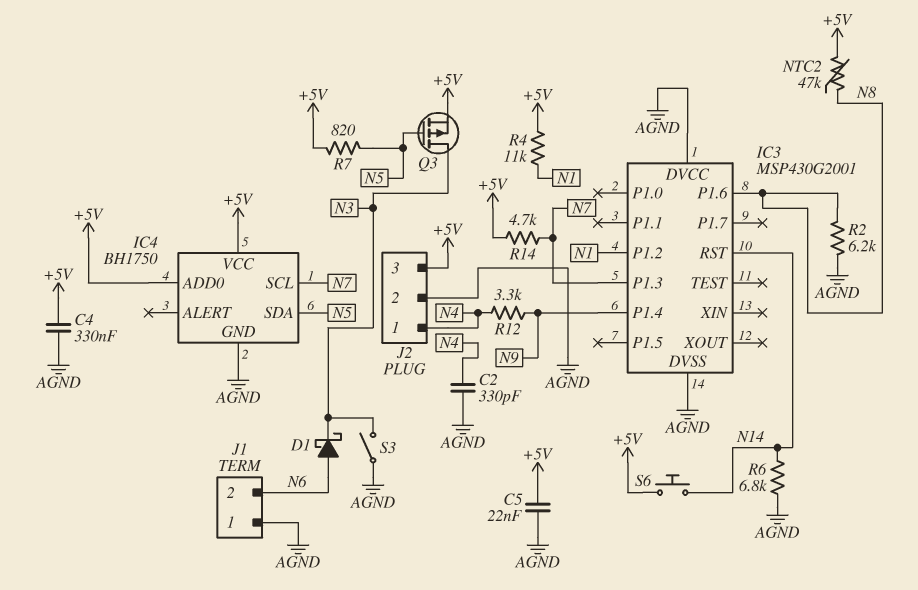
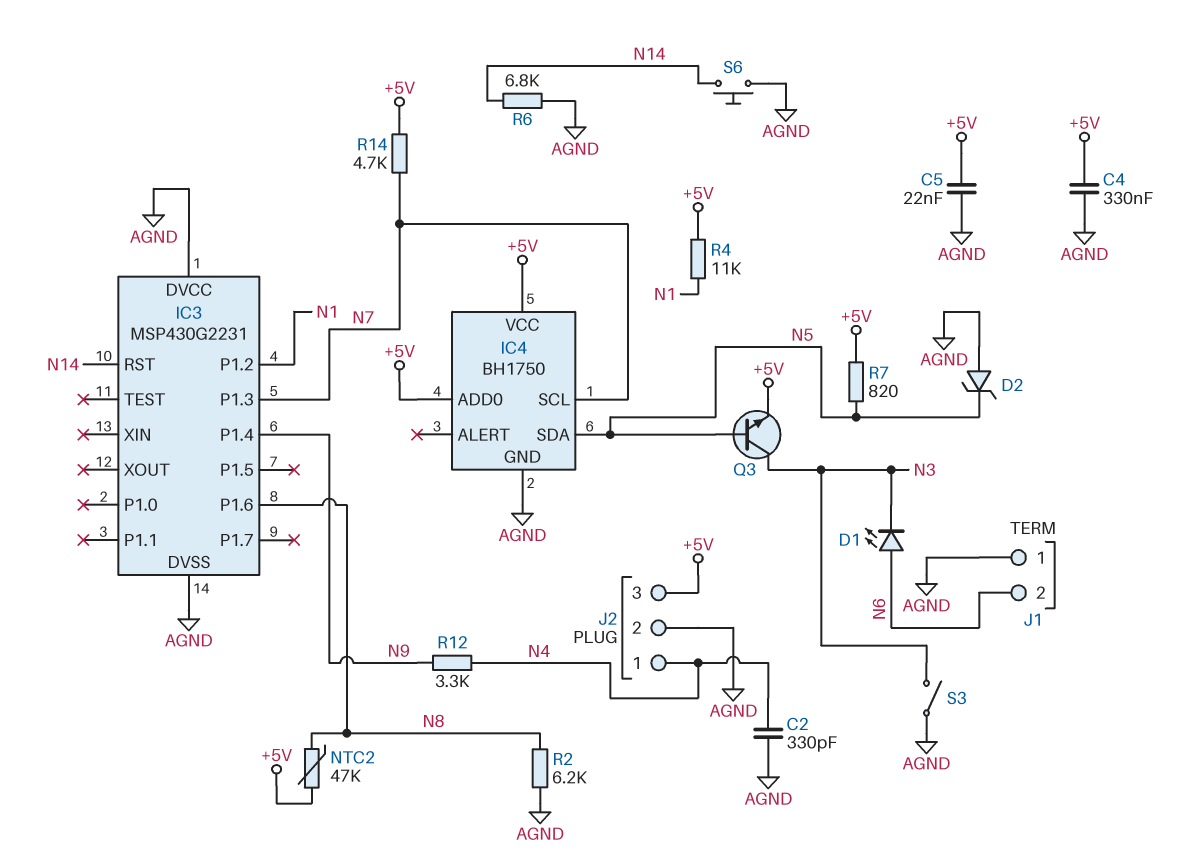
D1: schottky (A N6, K N3) -> LED (A N6, K N3)
D2: none -> zener (A AGND, K N5)
IC3: MSP430G2001 -> MSP430G2231
Q3: PMOS (G N5, D N3, S +5V) -> NPN (B N5, C N3, E +5V)
S6: button (+5V, N14) -> button (AGND, N14)

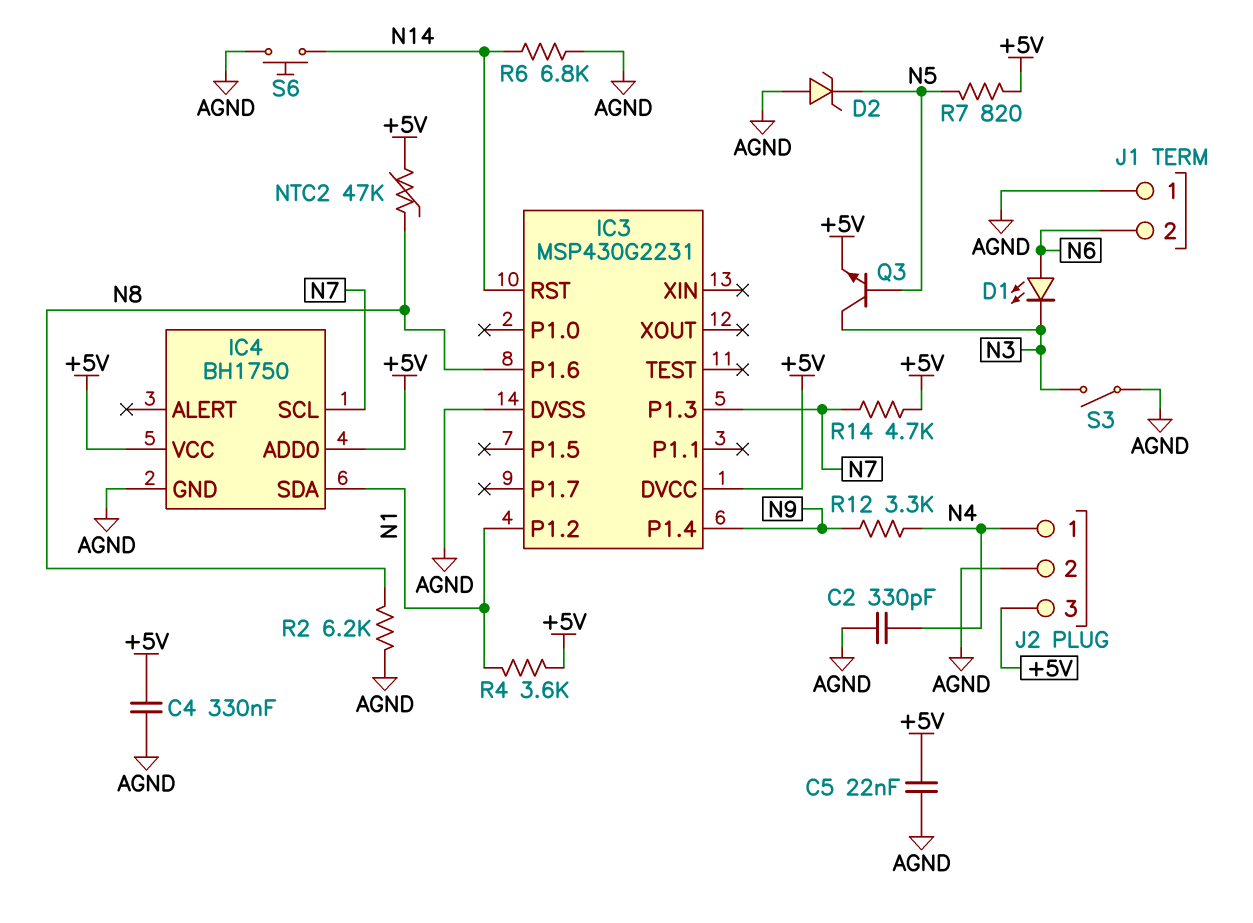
IC3 pin DVCC: AGND -> +5V
IC4 pin SDA: N5 -> N1
R4: 11k (+5V, N1) -> 3.6k (+5V, N1)

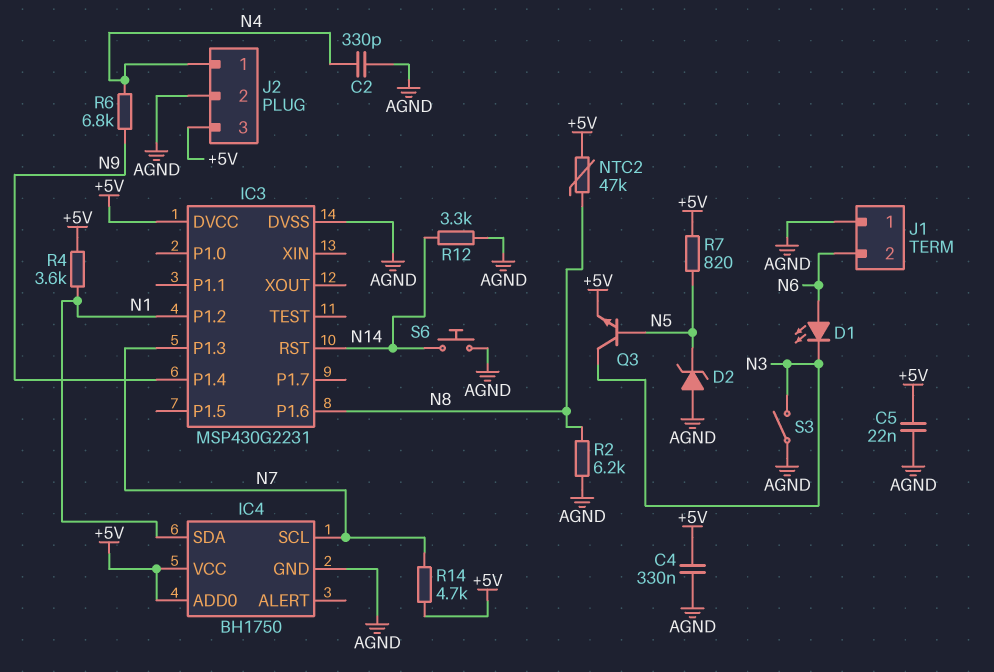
R6: 6.8k (AGND, N14) -> 6.8k (N4, N9)
R12: 3.3k (N4, N9) -> 3.3k (AGND, N14)

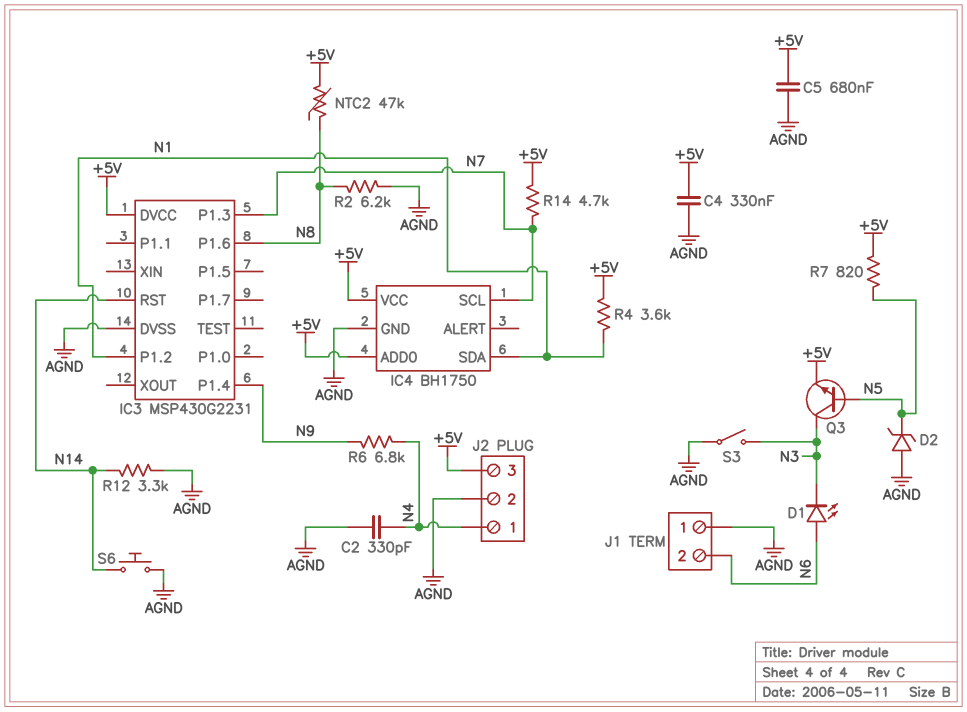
C5: 22nF (+5V, AGND) -> 680nF (+5V, AGND)

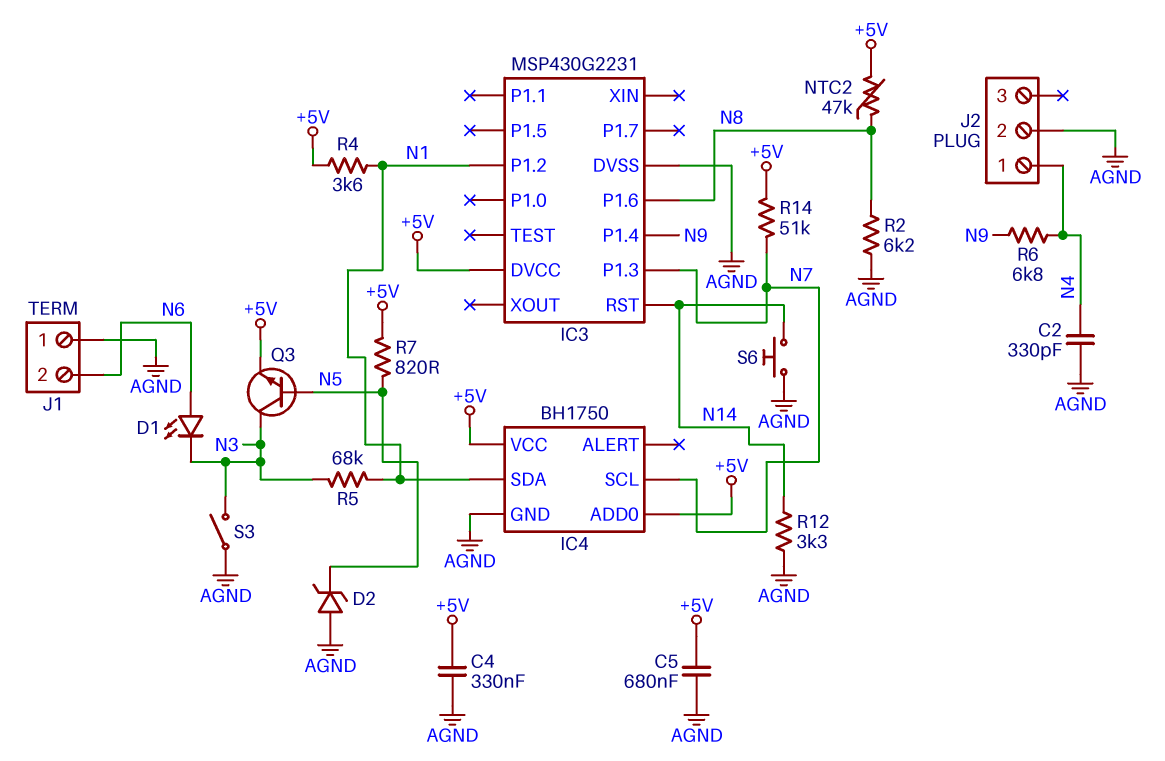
J2 pin 3: +5V -> none
R5: none -> 68k (N1, N3)
R14: 4.7k (+5V, N7) -> 51k (+5V, N7)

